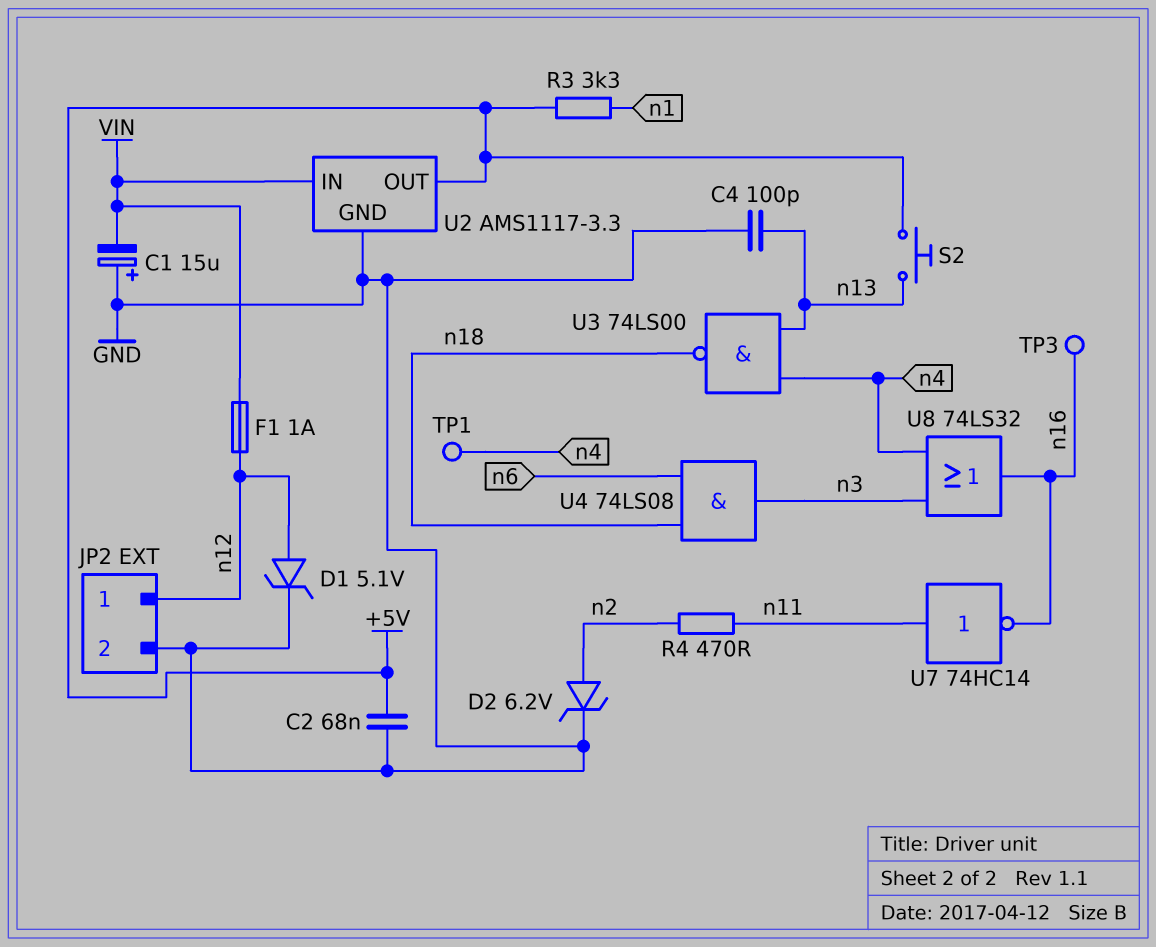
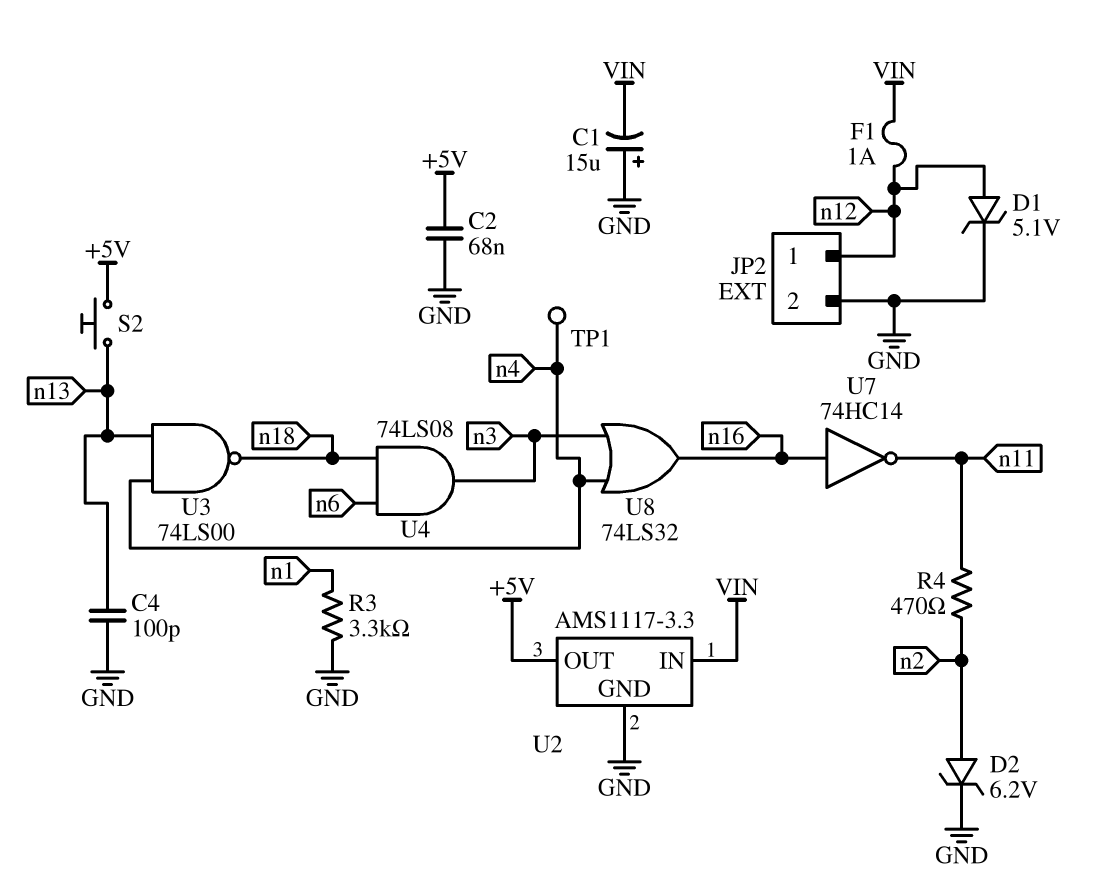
R3: 3.3k (+5V, n1) -> 3.3k (GND, n1)
TP3: test point (n16) -> none
U7: NOT 74HC14 (in n11, out n16) -> NOT 74HC14 (in n16, out n11)

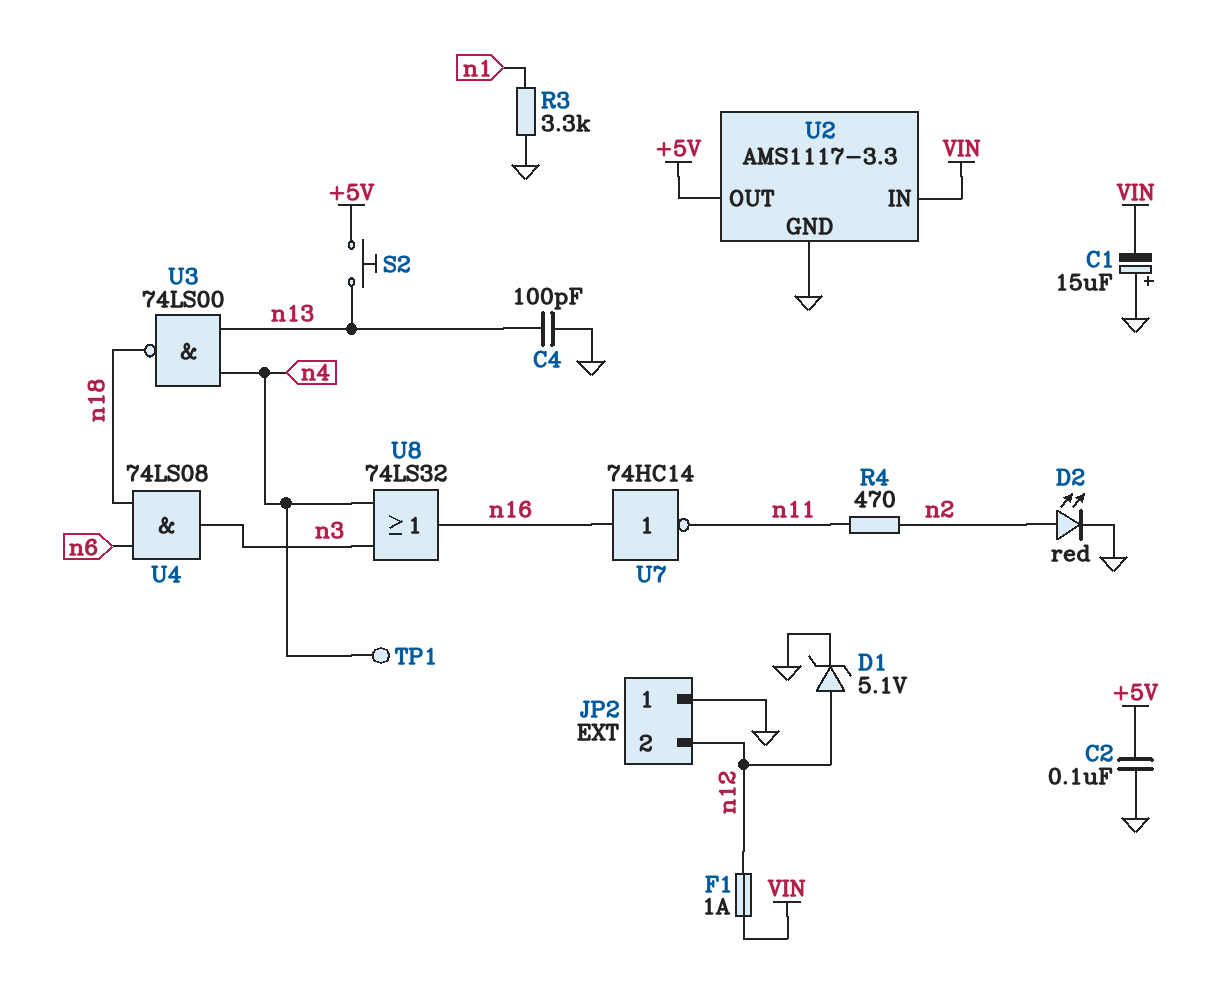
C2: 68nF (+5V, GND) -> 100nF (+5V, GND)
D2: zener 6.2V (A n2, K GND) -> LED red (A n2, K GND)
JP2 pin 1: n12 -> GND
JP2 pin 2: GND -> n12

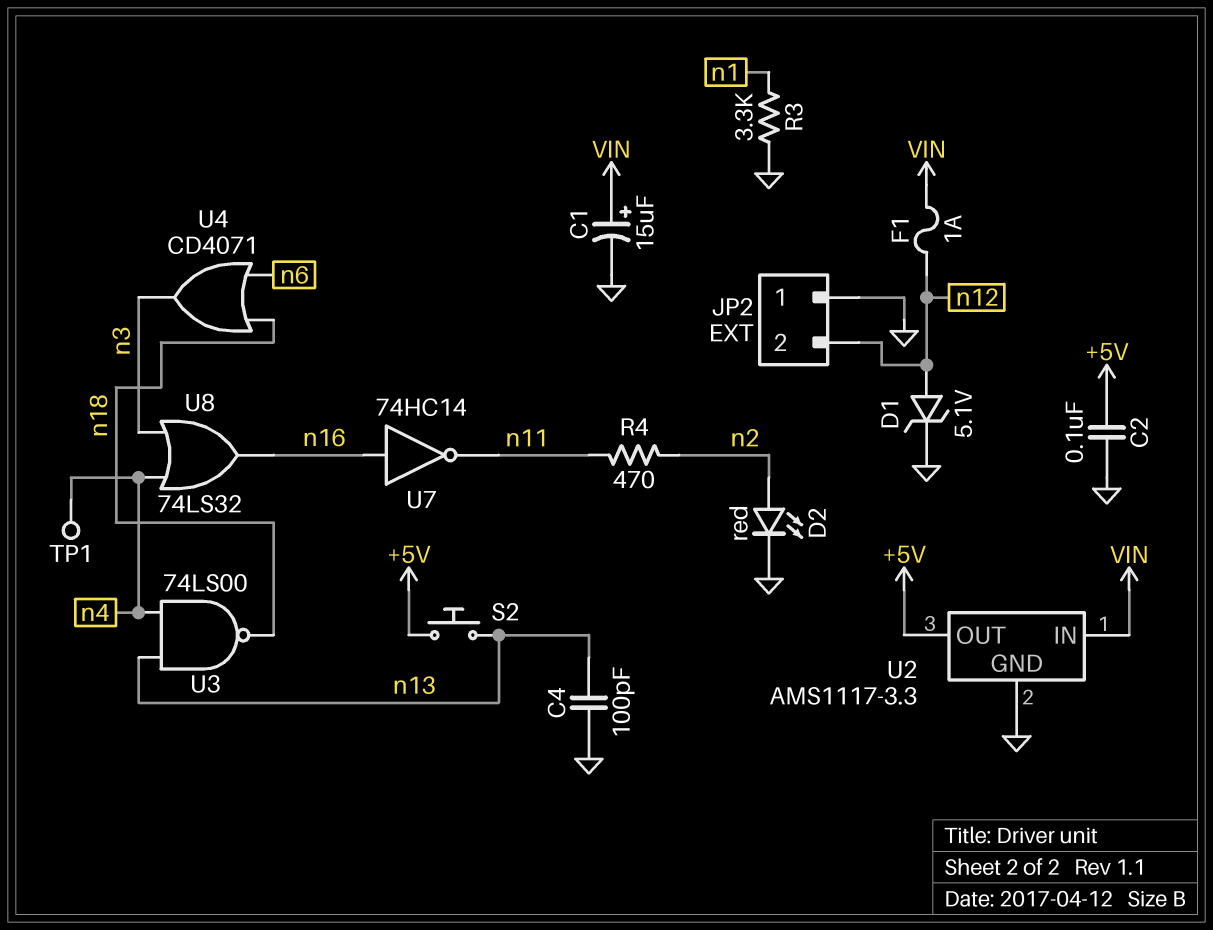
C1: 15uF (plus GND, minus VIN) -> 15uF (plus VIN, minus GND)
U4: AND 74LS08 (in n6, in n18, out n3) -> OR CD4071 (in n6, in n18, out n3)

